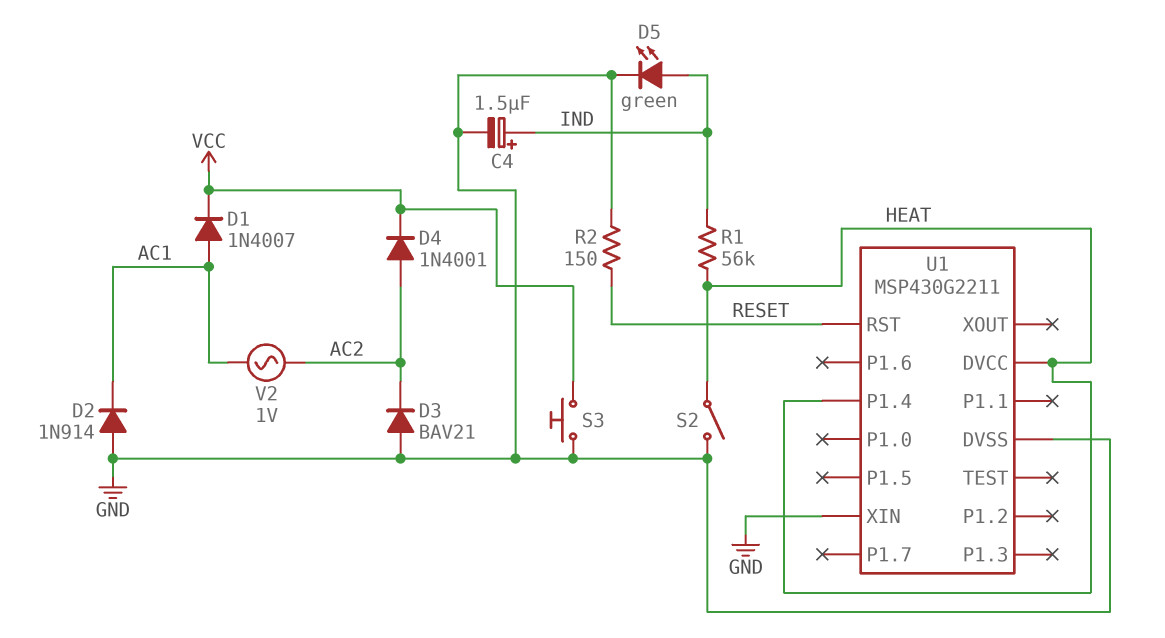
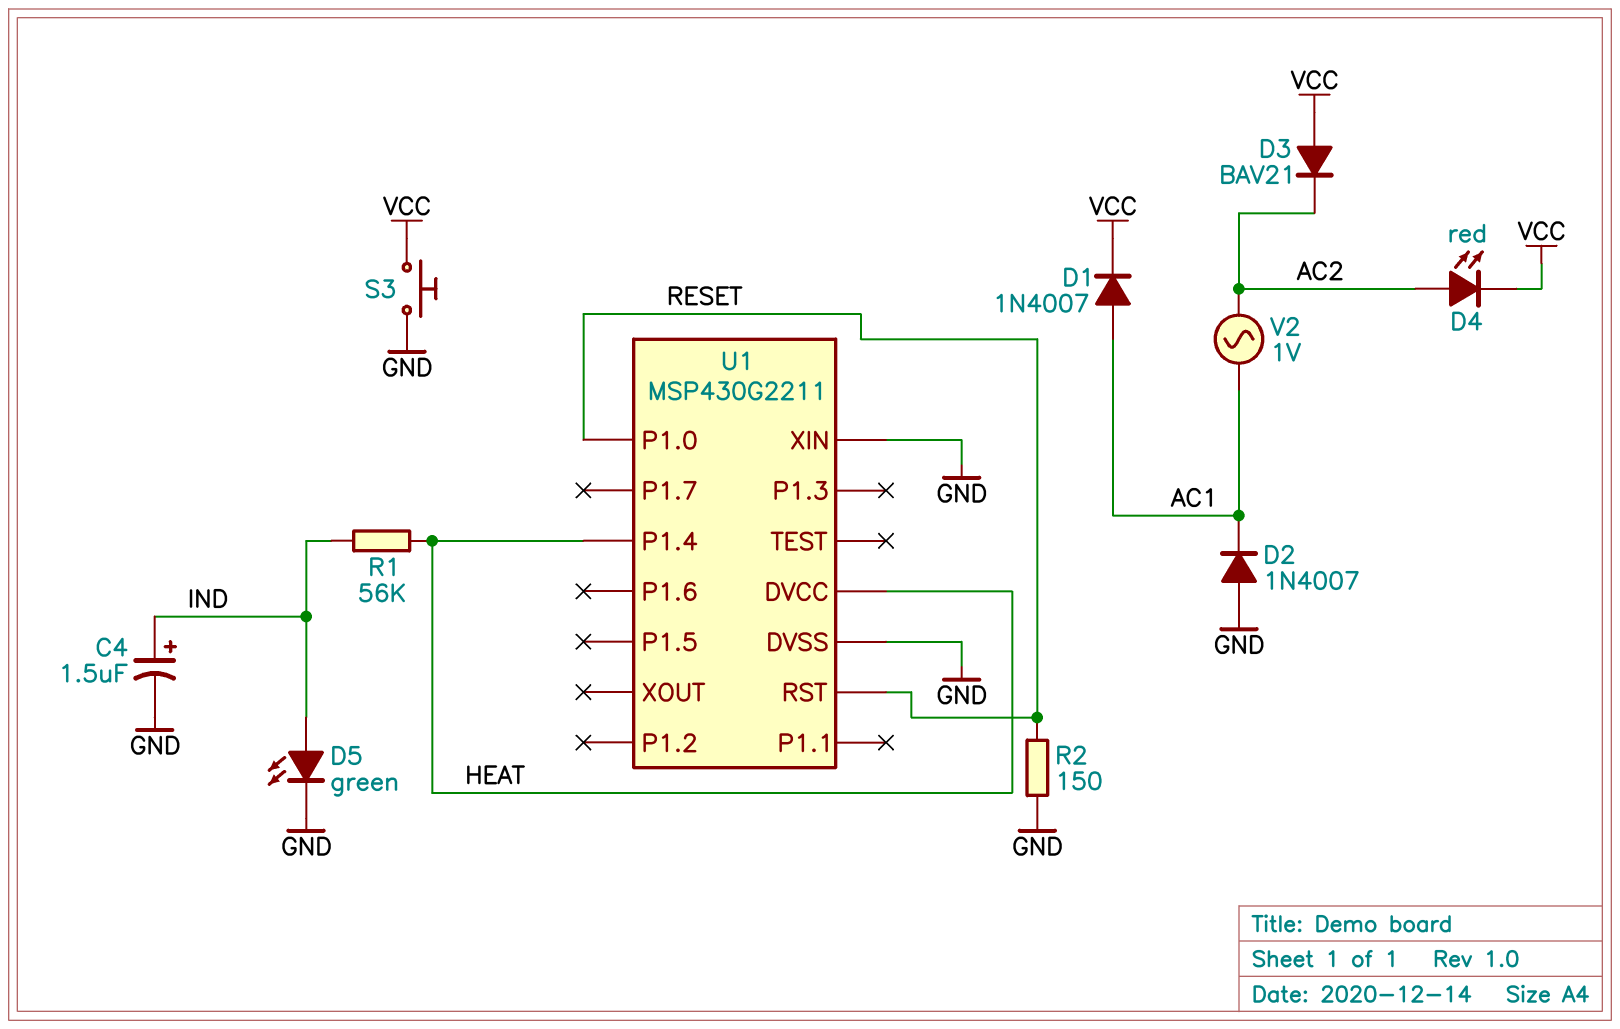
D2: diode 1N914 (A GND, K AC1) -> diode 1N4007 (A GND, K AC1)
D3: diode BAV21 (A GND, K AC2) -> diode BAV21 (A VCC, K AC2)
D4: diode 1N4001 (A AC2, K VCC) -> LED red (A AC2, K VCC)
S2: switch (GND, HEAT) -> none
U1 pin P1.0: none -> RESET

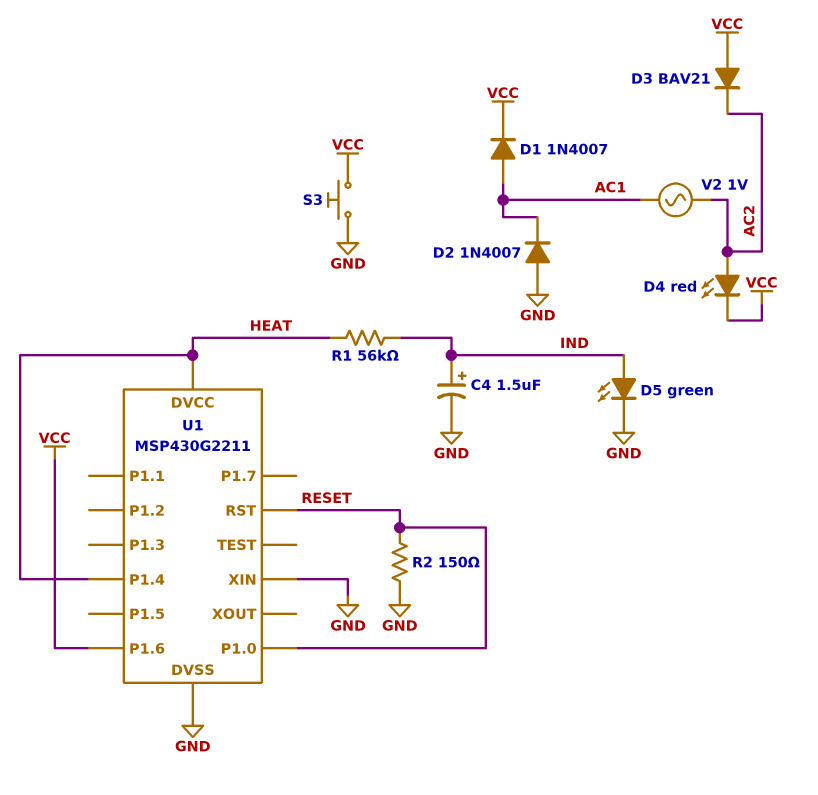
U1 pin P1.6: none -> VCC

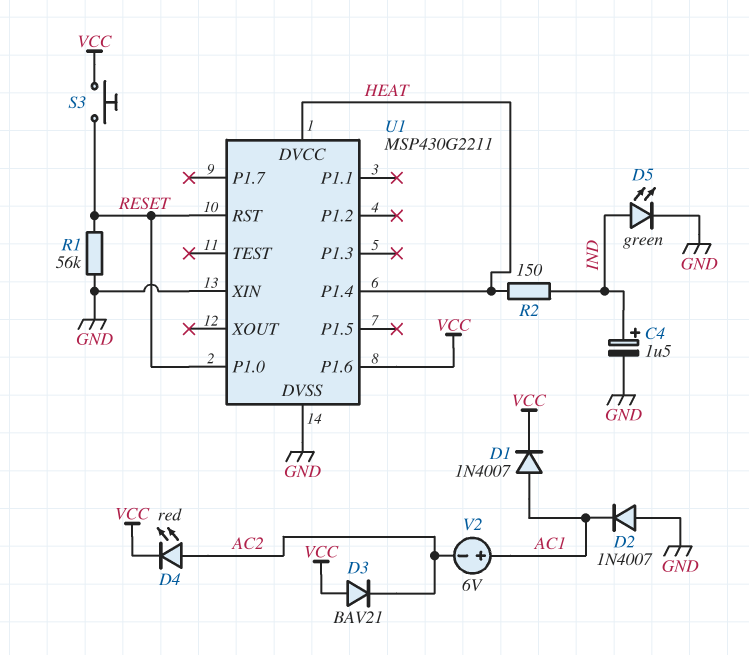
R1: 56k (HEAT, IND) -> 56k (GND, RESET)
R2: 150 (GND, RESET) -> 150 (HEAT, IND)
S3: button (GND, VCC) -> button (RESET, VCC)
V2: AC 1V (AC1, AC2) -> 6V (plus AC1, minus AC2)

